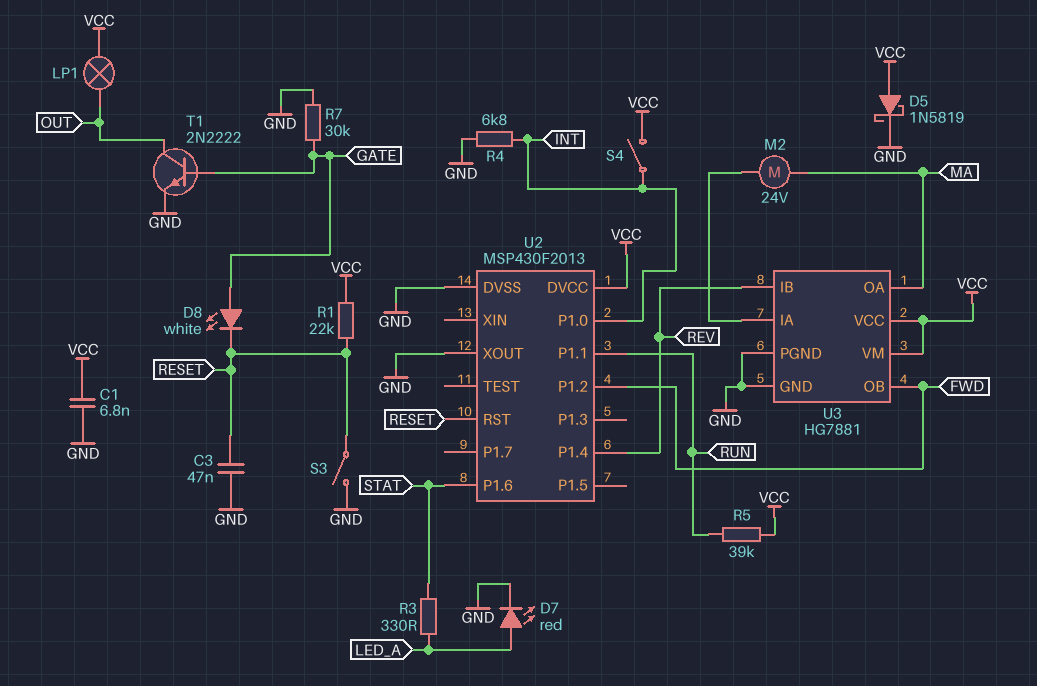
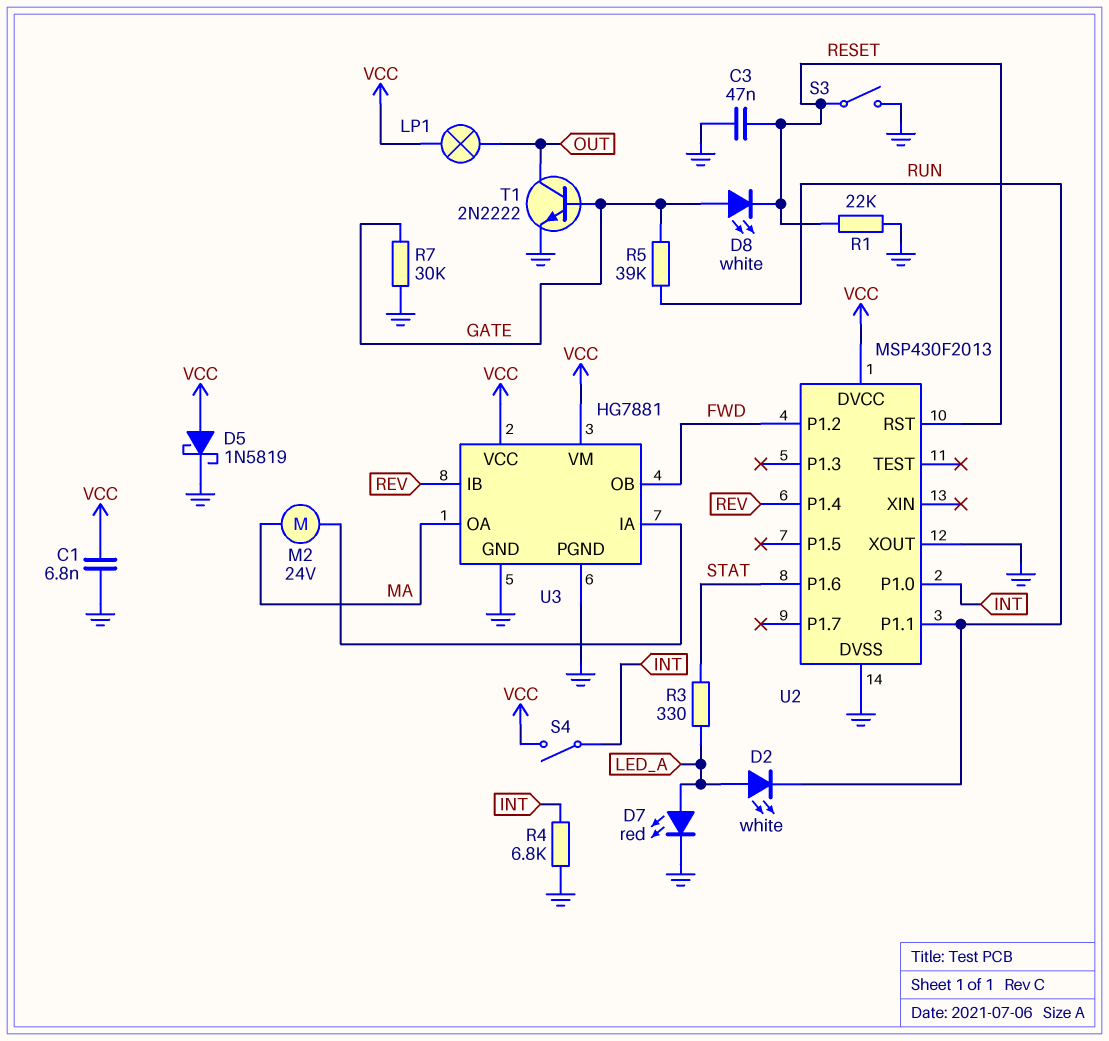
D2: none -> LED white (A LED_A, K RUN)
R1: 22k (RESET, VCC) -> 22k (GND, RESET)
R5: 39k (RUN, VCC) -> 39k (GATE, RUN)

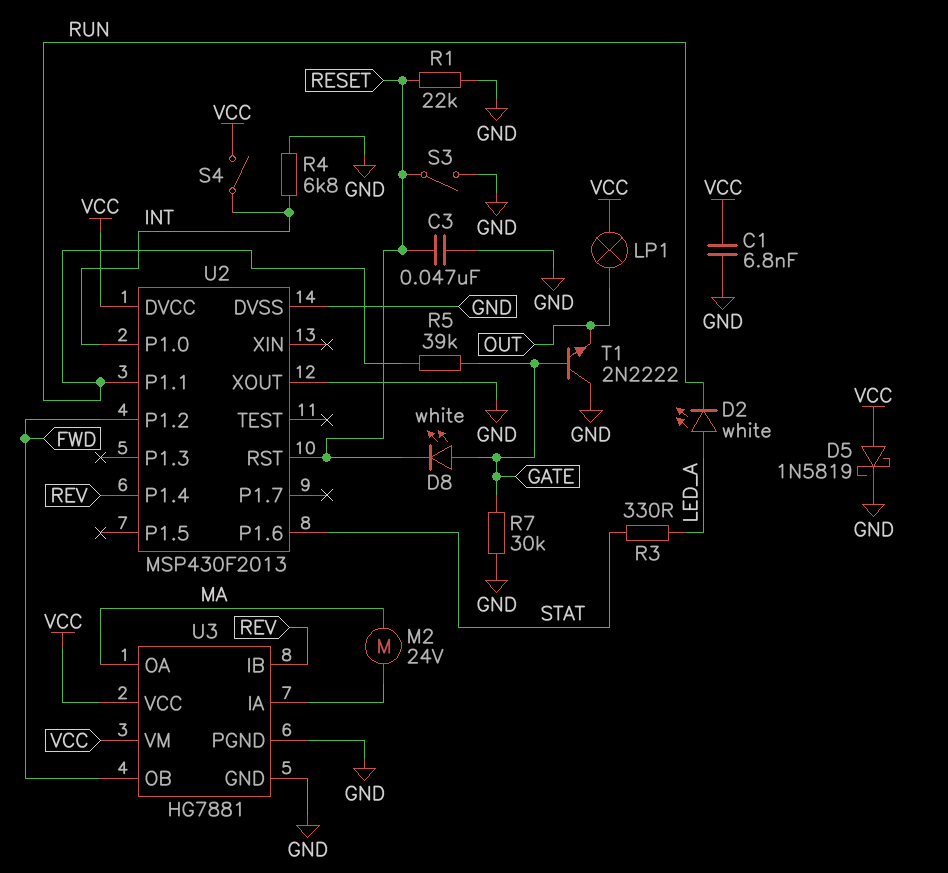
D7: LED red (A LED_A, K GND) -> none
T1: NPN 2N2222 (B GATE, C OUT, E GND) -> NPN 2N2222 (B GATE, C GND, E OUT)

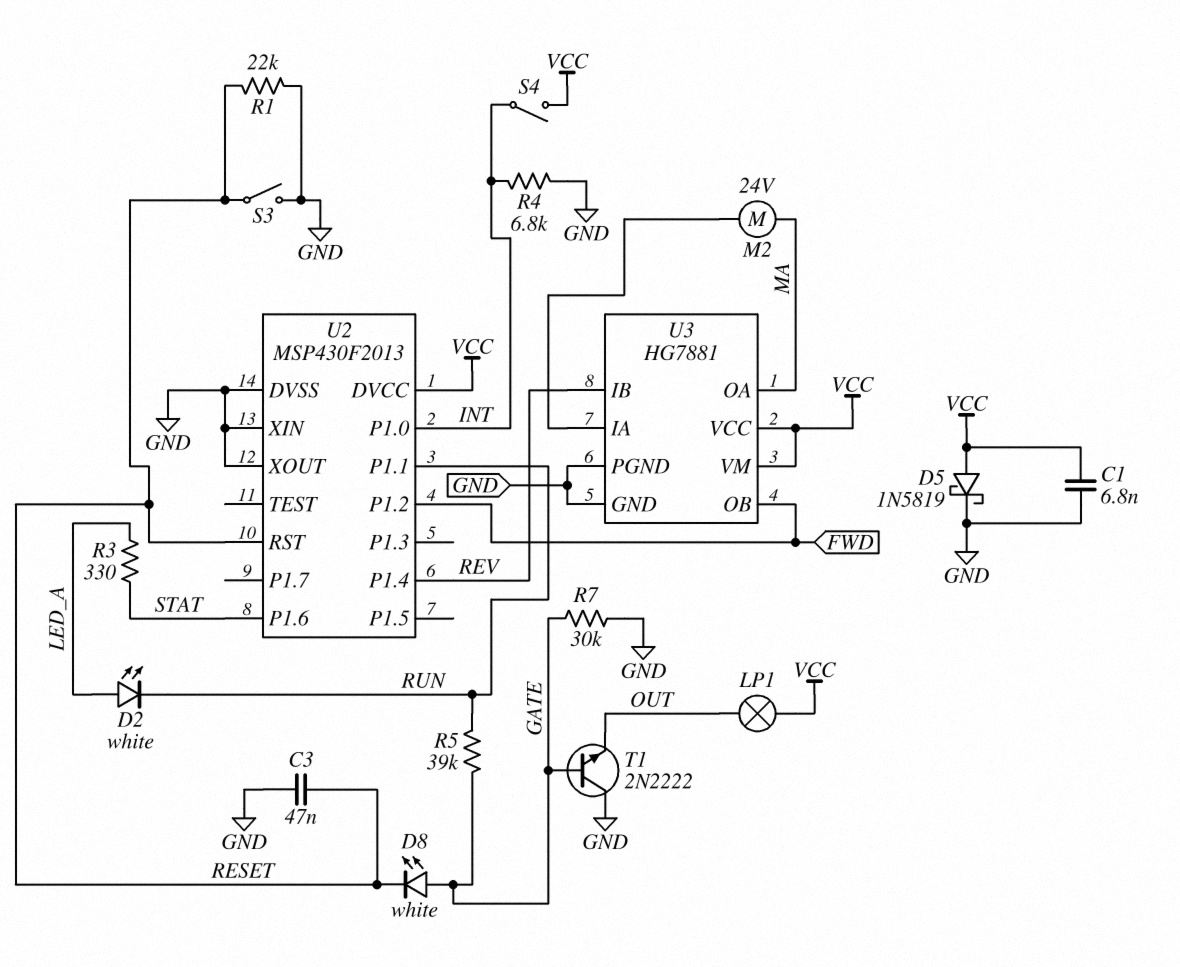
U2 pin XIN: none -> GND

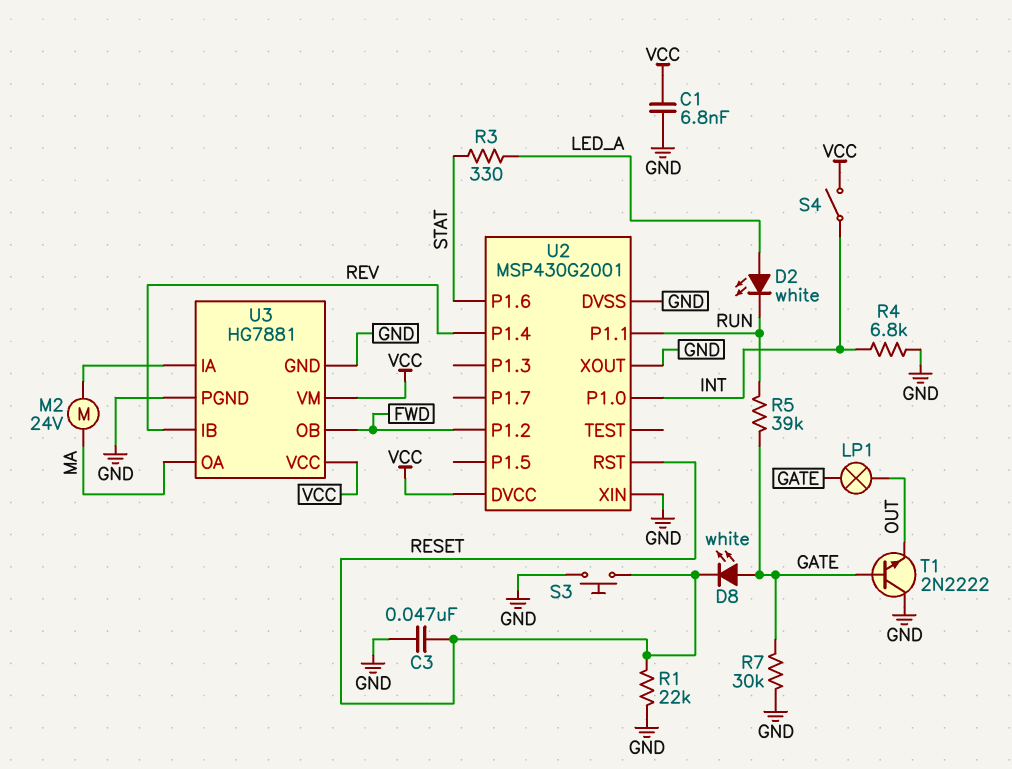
D5: schottky 1N5819 (A VCC, K GND) -> none
LP1: lamp (OUT, VCC) -> lamp (GATE, OUT)
S3: switch (GND, RESET) -> button (GND, RESET)
U2: MSP430F2013 -> MSP430G2001

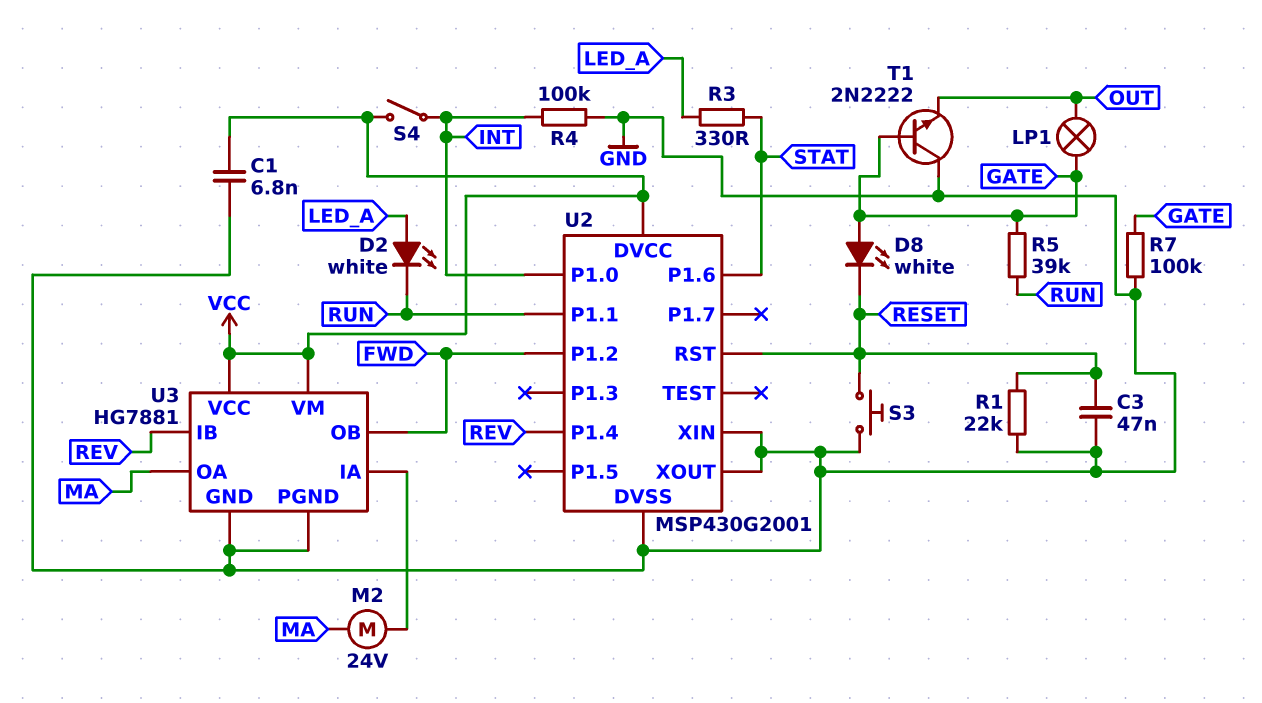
R4: 6.8k (GND, INT) -> 100k (GND, INT)
R7: 30k (GATE, GND) -> 100k (GATE, GND)

